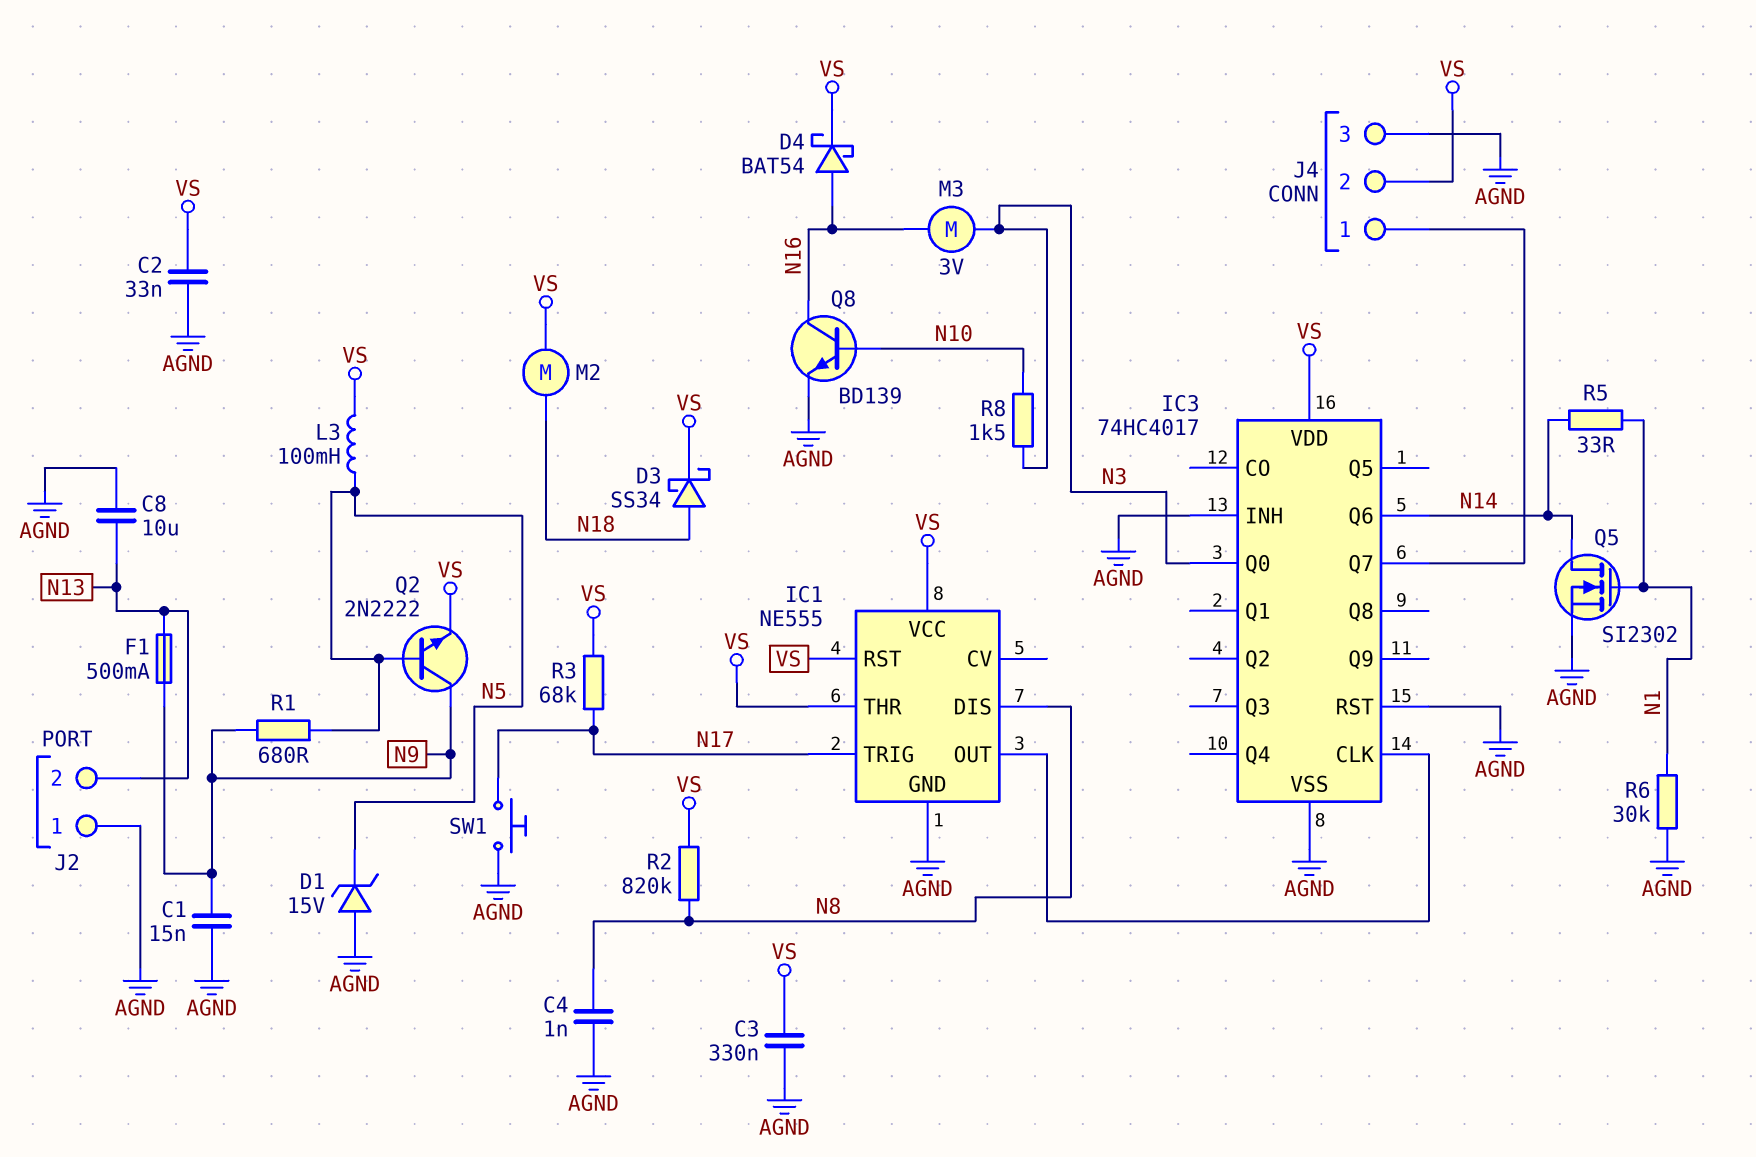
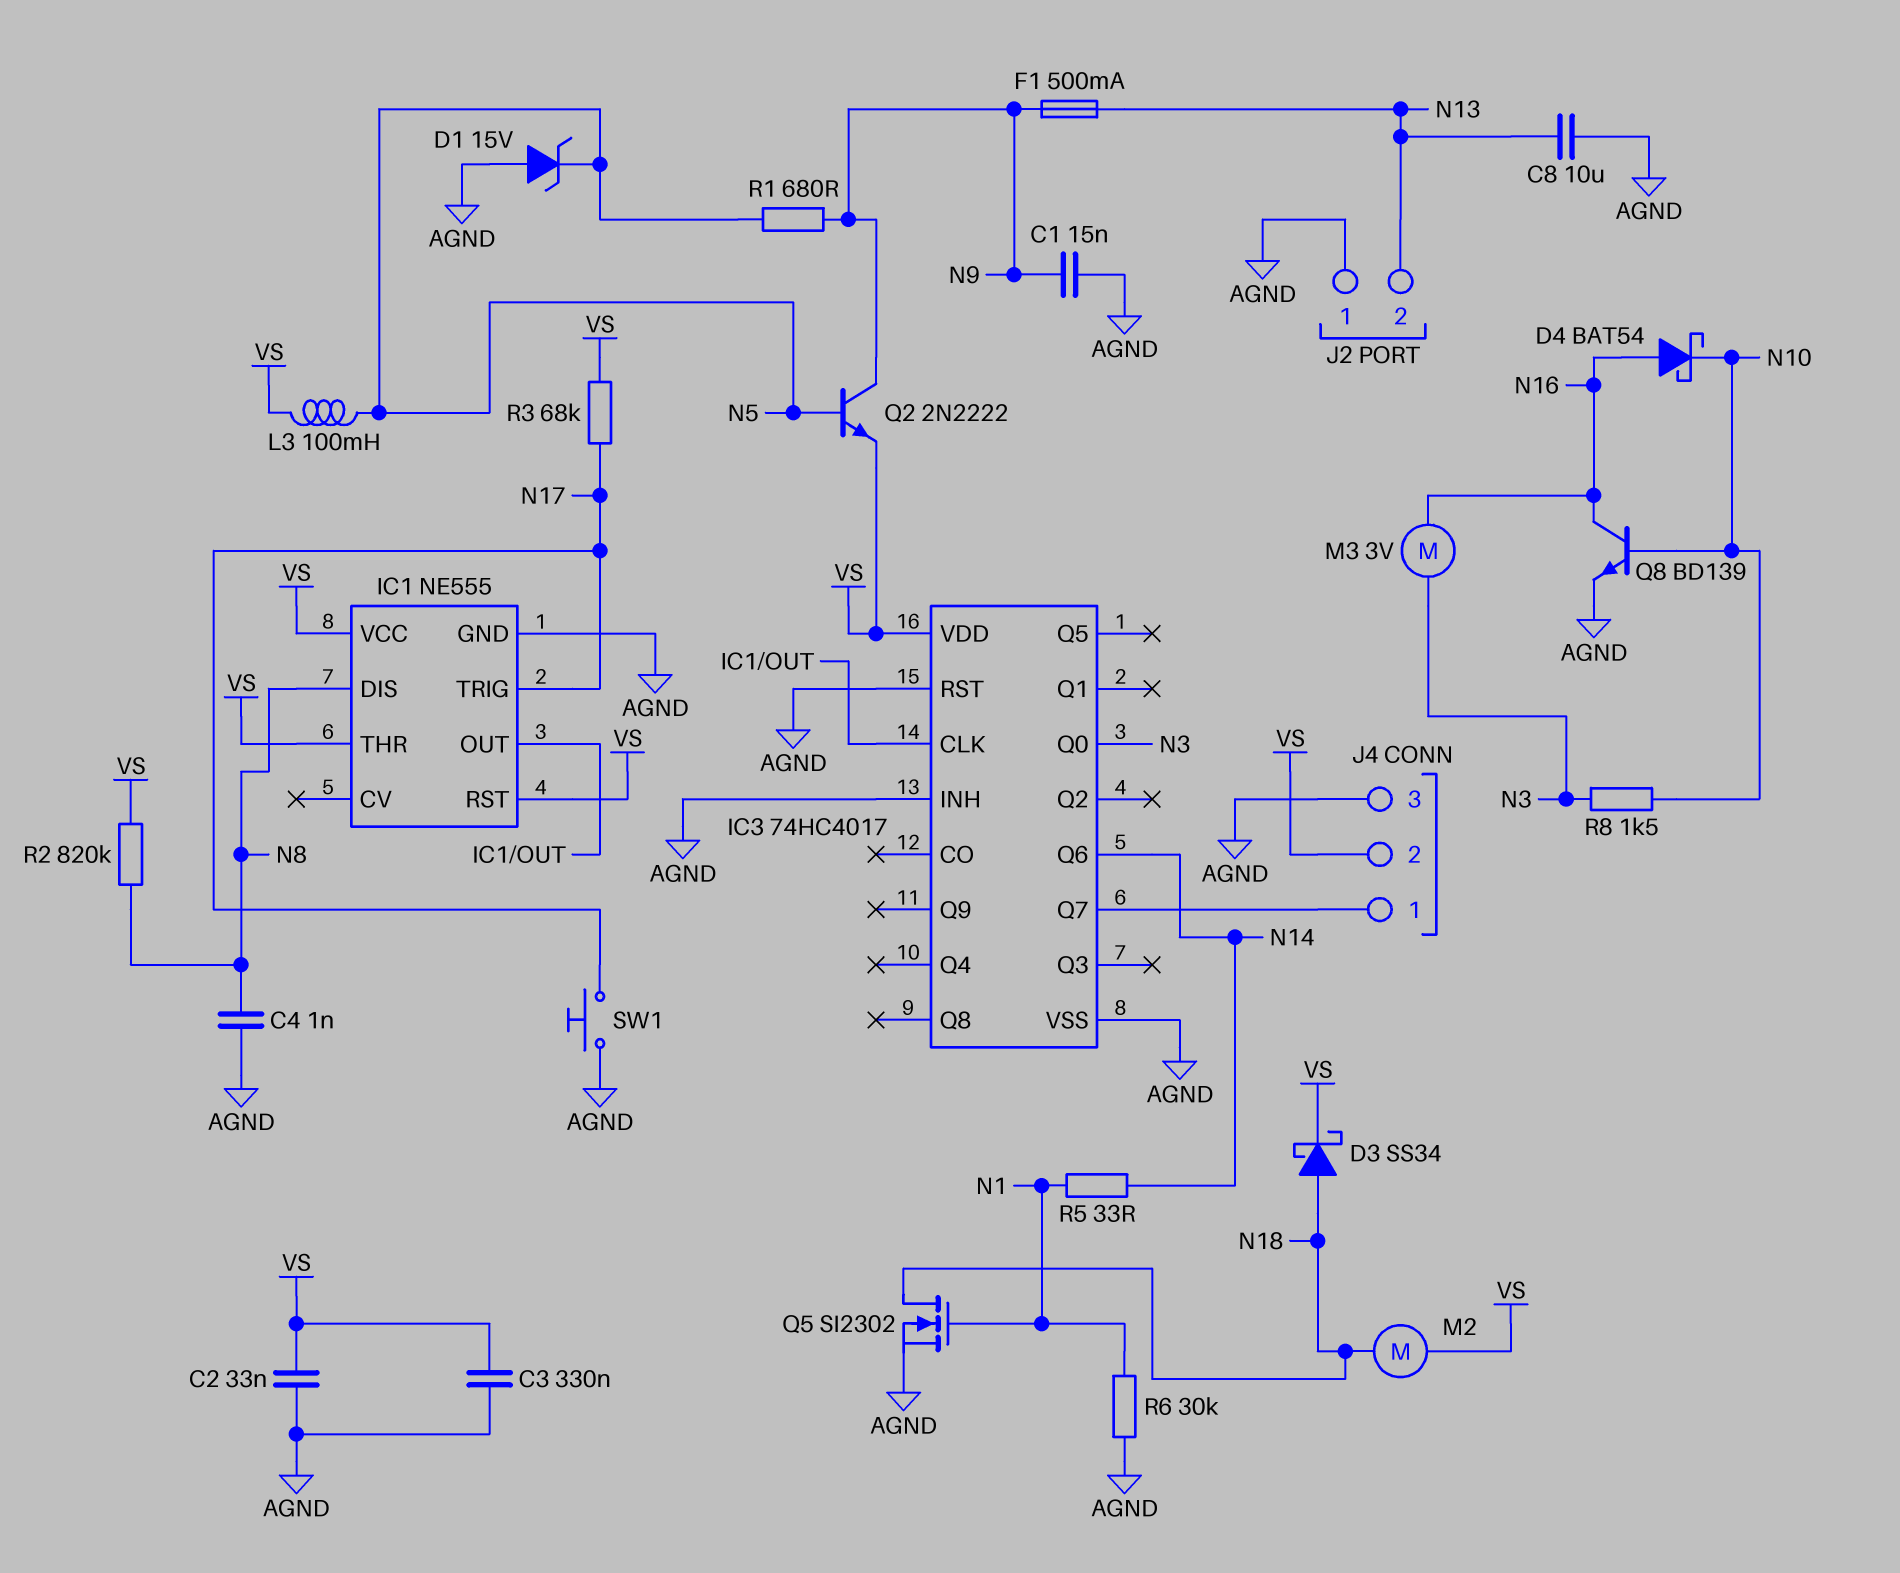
D4: schottky BAT54 (A N16, K VS) -> schottky BAT54 (A N16, K N10)
Q5: NMOS SI2302 (G N1, D N14, S AGND) -> NMOS SI2302 (G N1, D N18, S AGND)

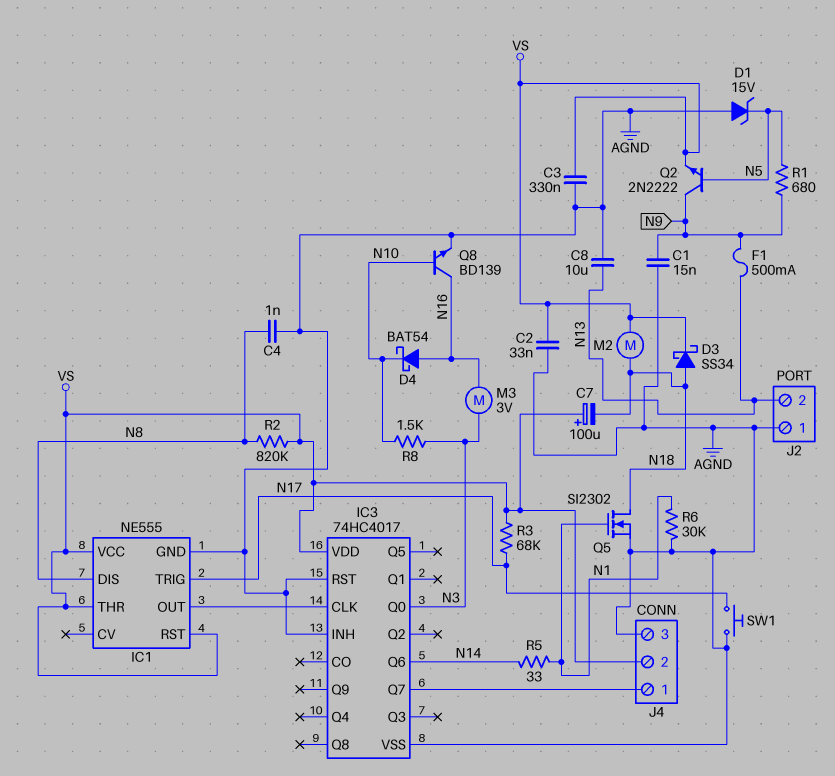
C7: none -> 100uF (plus VS, minus N18)
L3: 100mH (N5, VS) -> none

